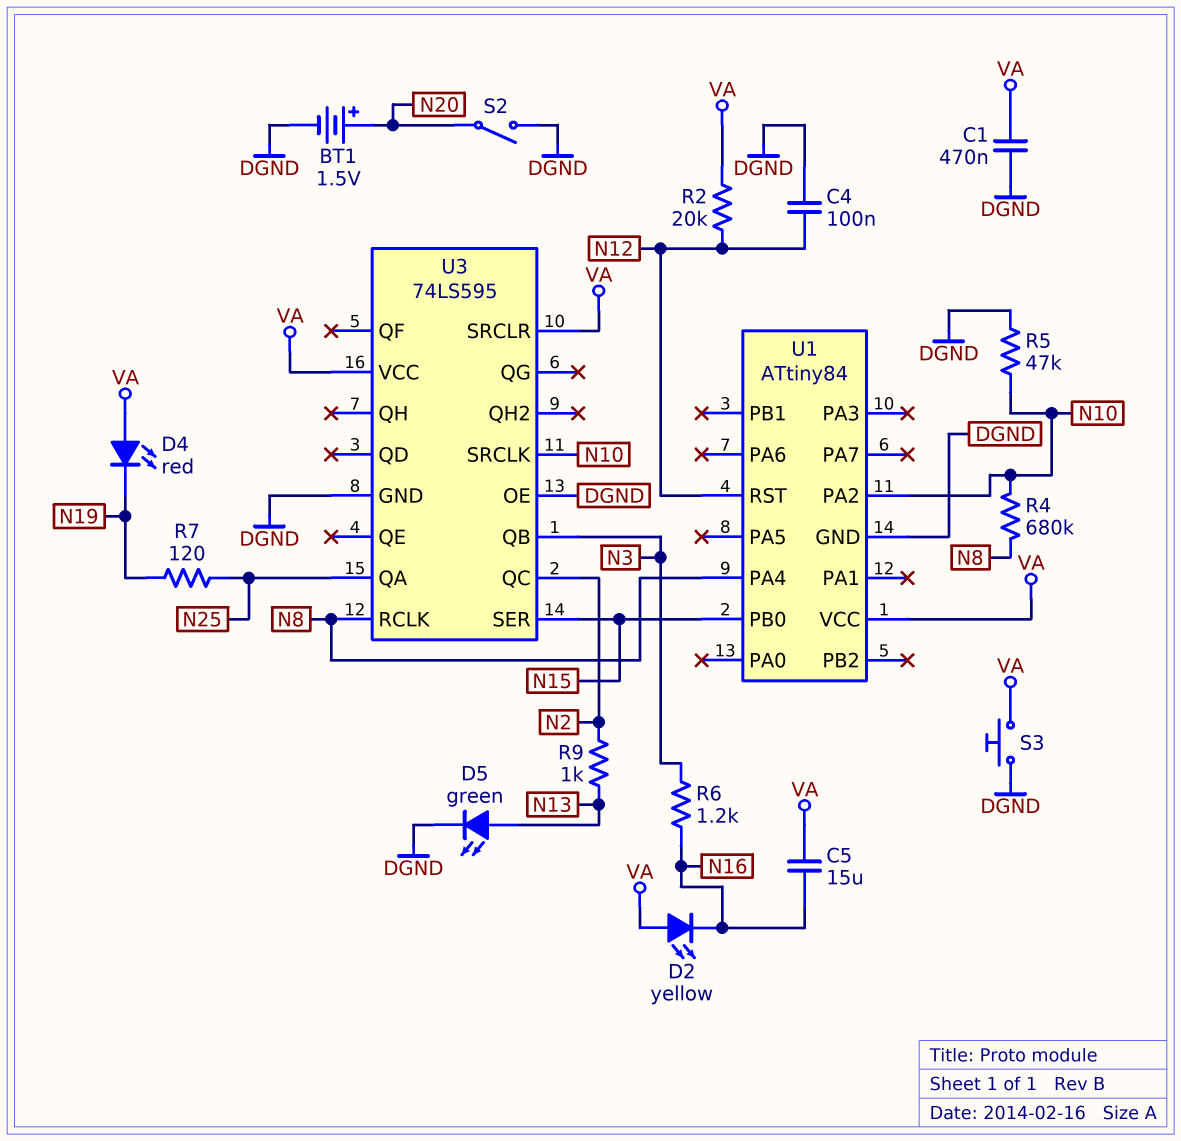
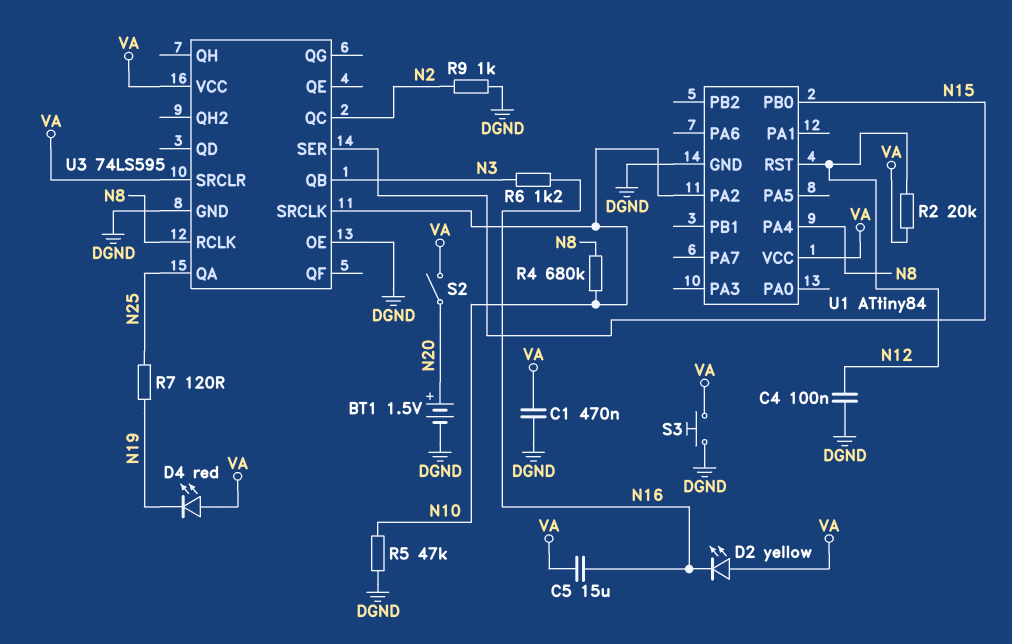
D5: LED green (A N13, K DGND) -> none
R9: 1k (N2, N13) -> 1k (DGND, N2)
S2: switch (DGND, N20) -> switch (N20, VA)

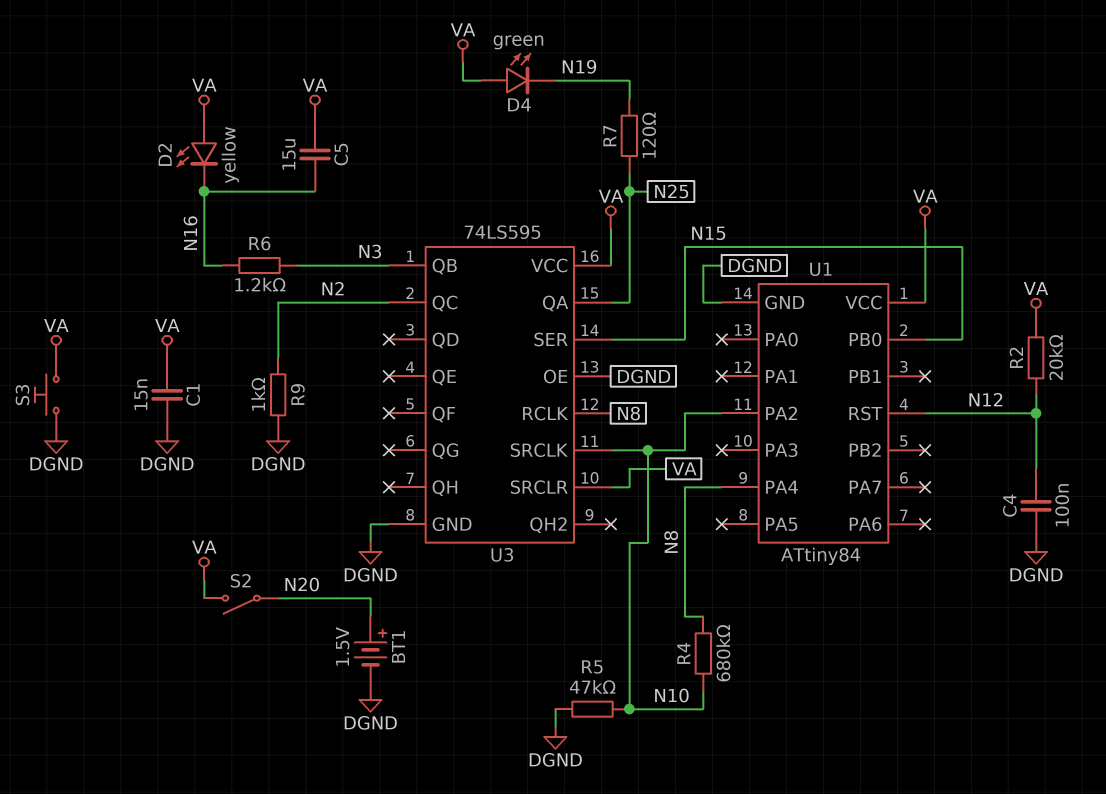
C1: 470nF (DGND, VA) -> 15nF (DGND, VA)
D4: LED red (A VA, K N19) -> LED green (A VA, K N19)

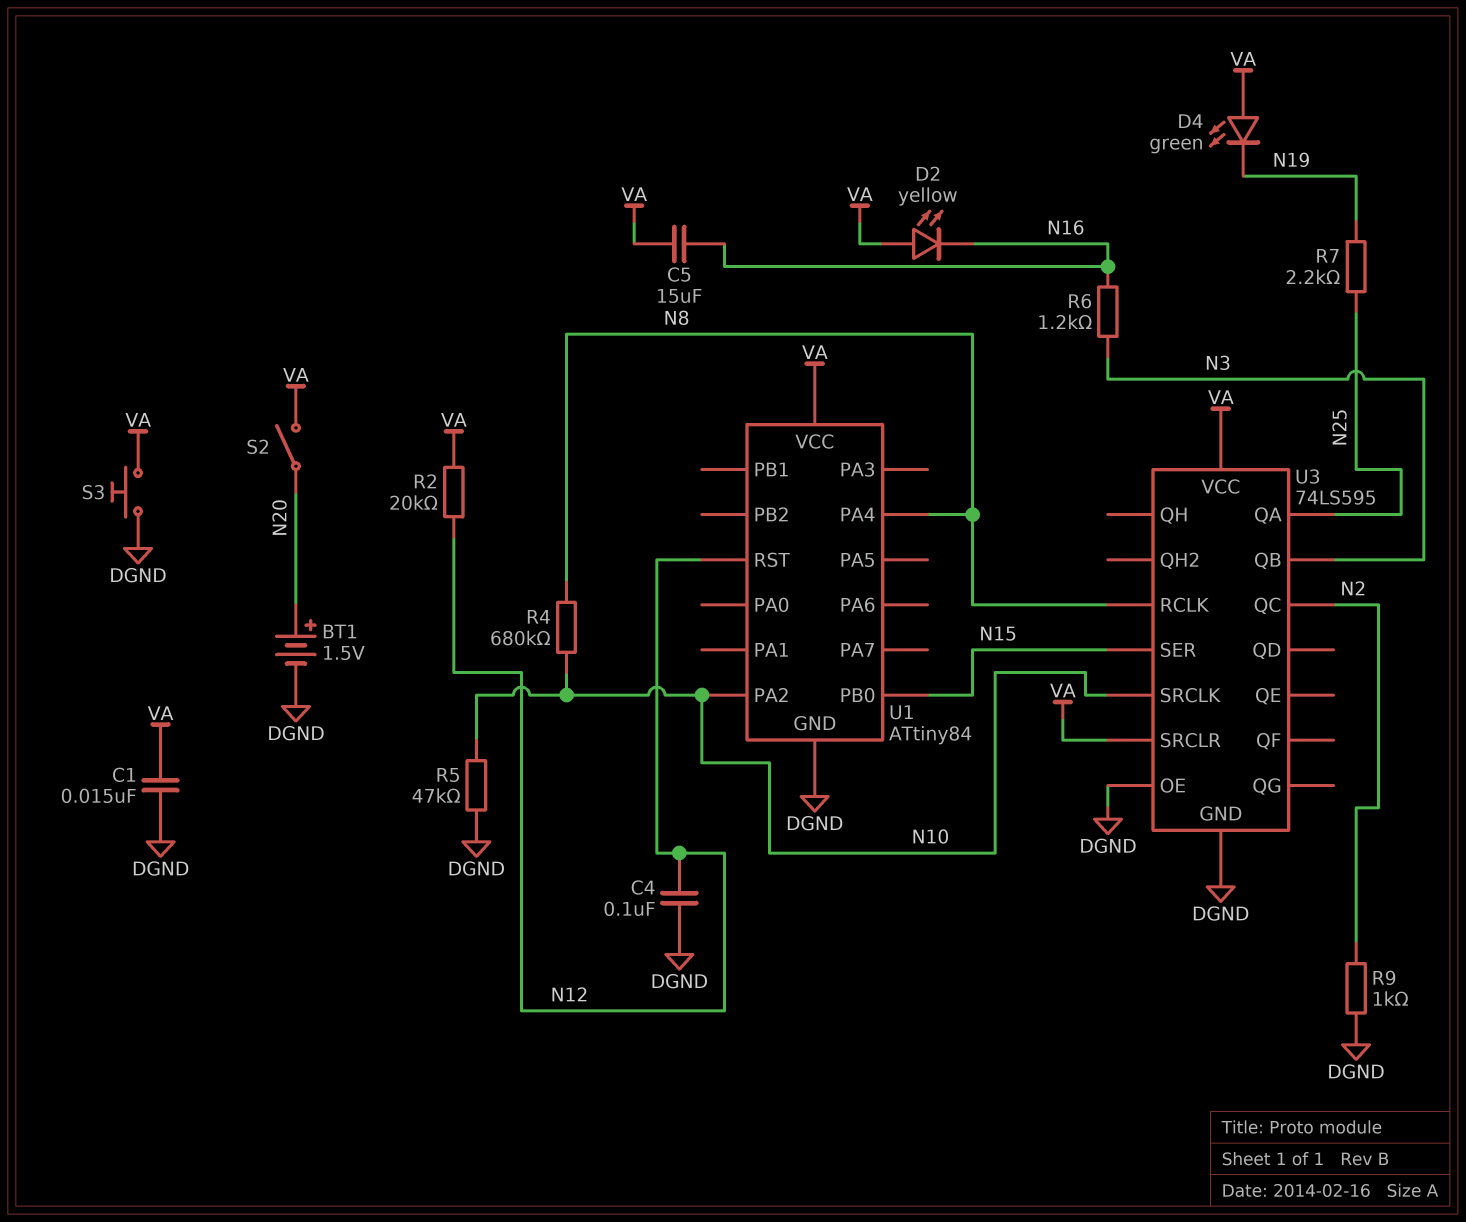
R7: 120 (N19, N25) -> 2.2k (N19, N25)

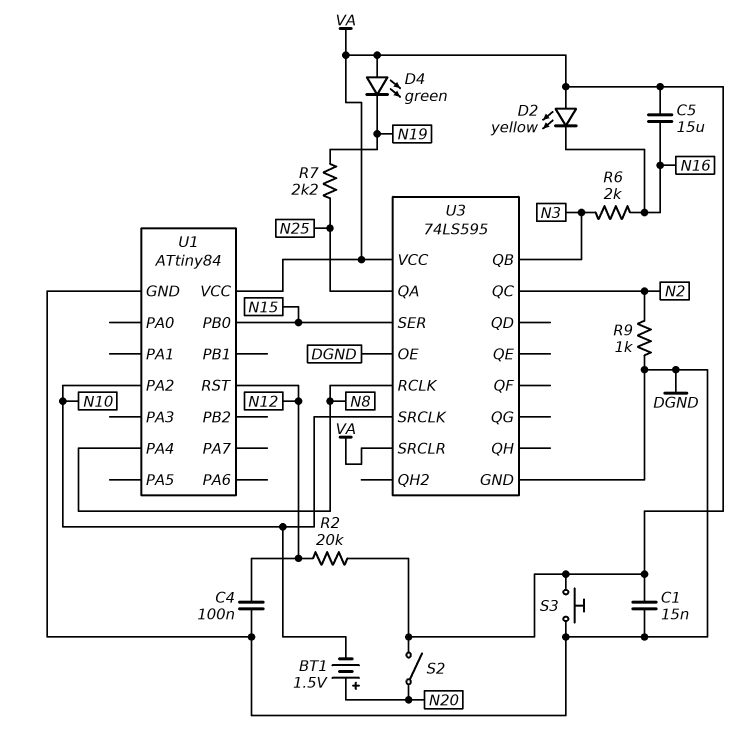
BT1: 1.5V (plus N20, minus DGND) -> 1.5V (plus N20, minus N10)
R4: 680k (N8, N10) -> none
R5: 47k (DGND, N10) -> none
R6: 1.2k (N3, N16) -> 2k (N3, N16)

